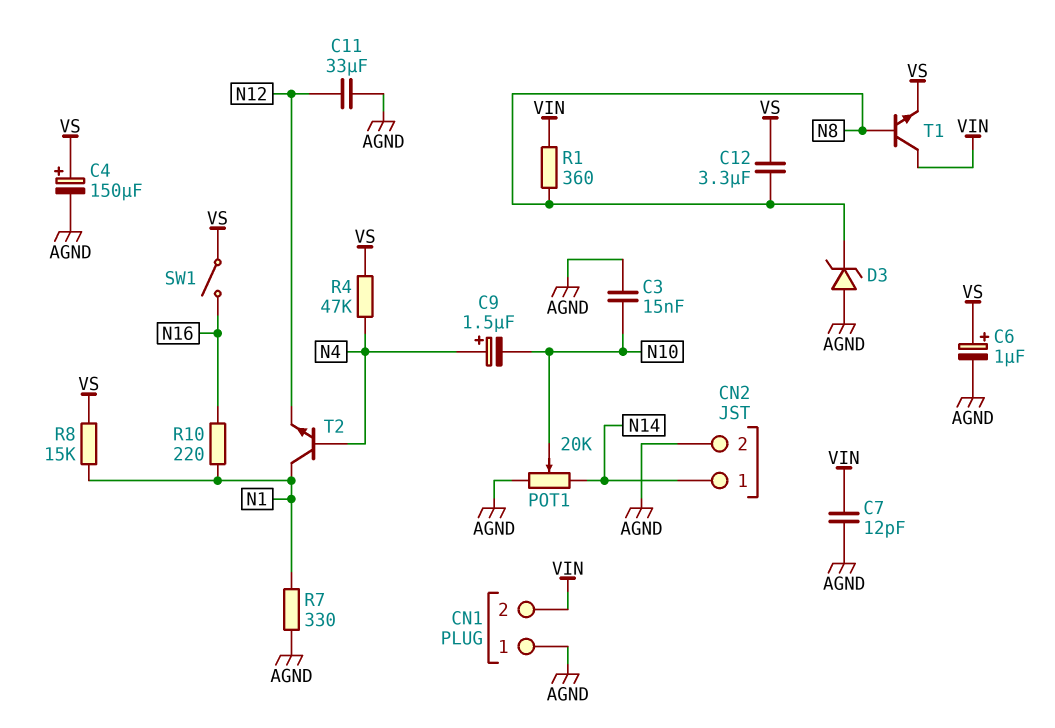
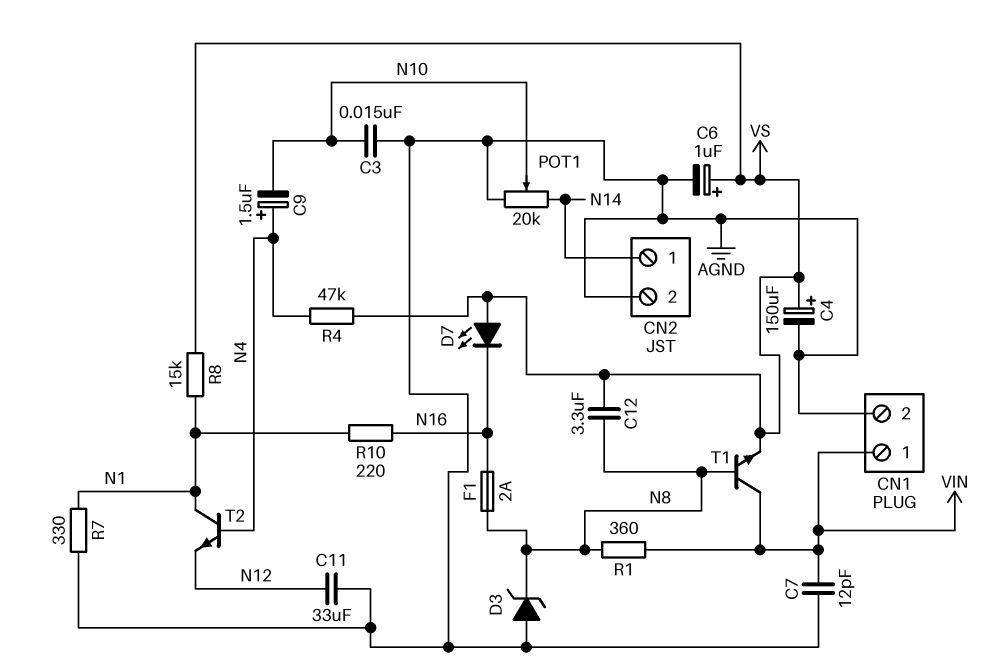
CN1 pin 1: AGND -> VIN
CN1 pin 2: VIN -> AGND
D7: none -> LED (A VS, K N16)
F1: none -> 2A (N8, N16)
SW1: switch (N16, VS) -> none

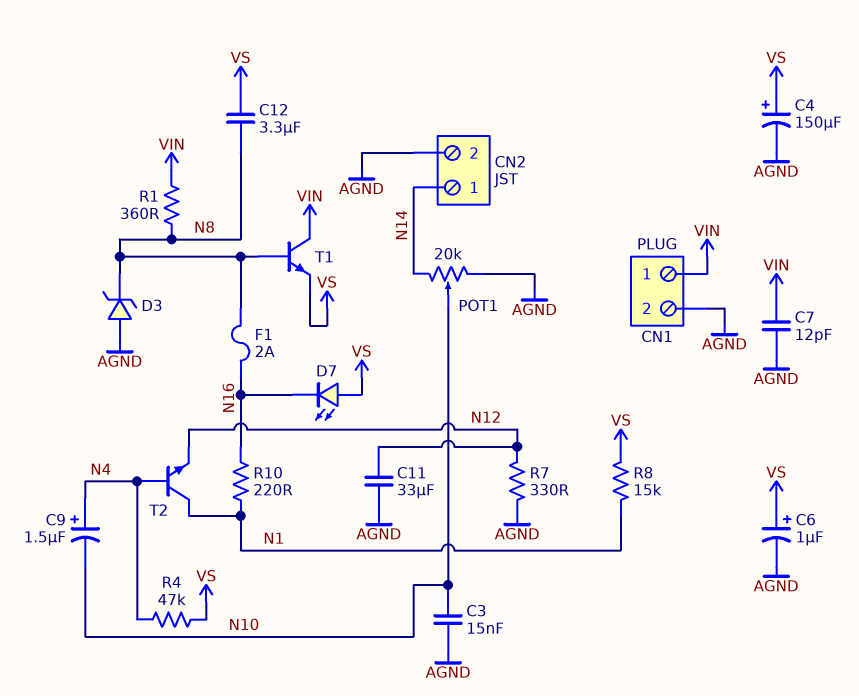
R7: 330 (AGND, N1) -> 330 (AGND, N12)

